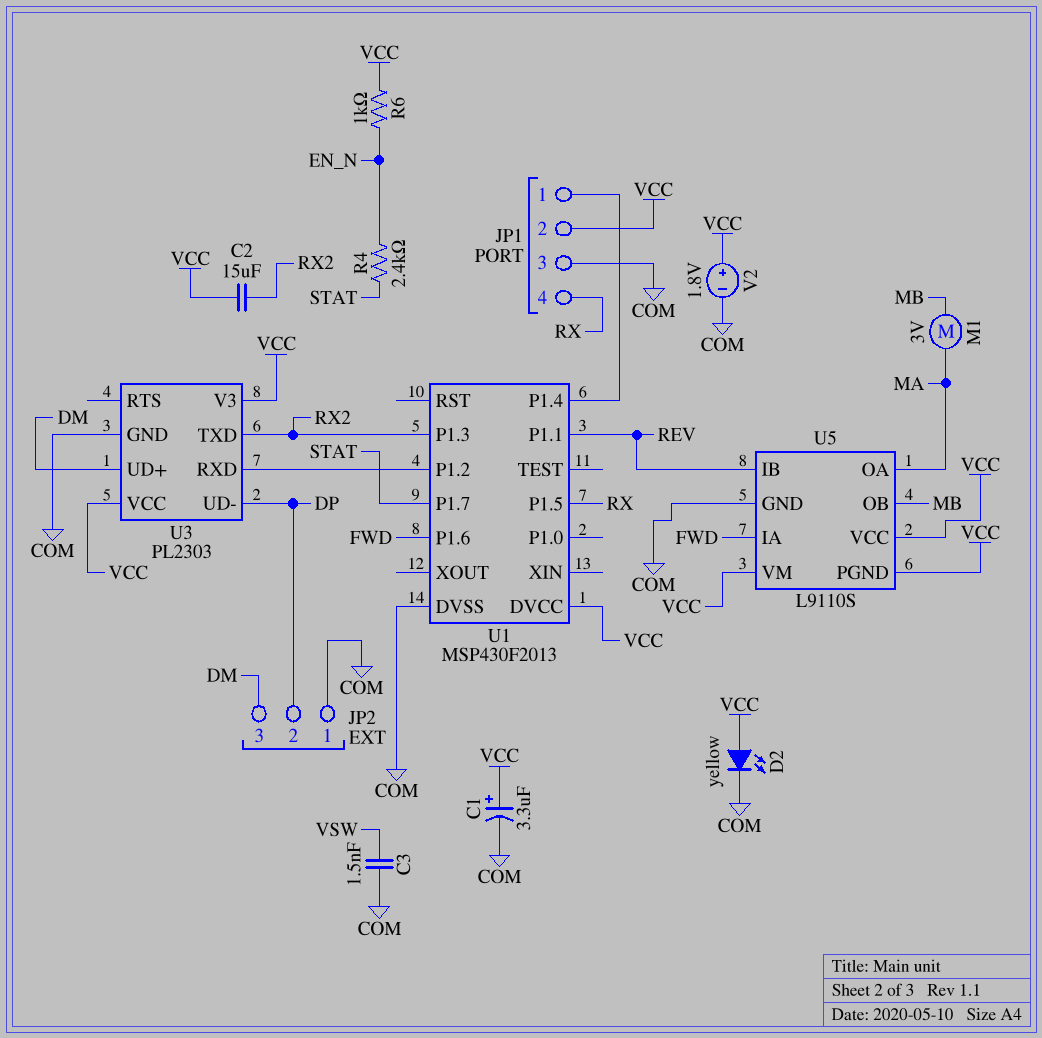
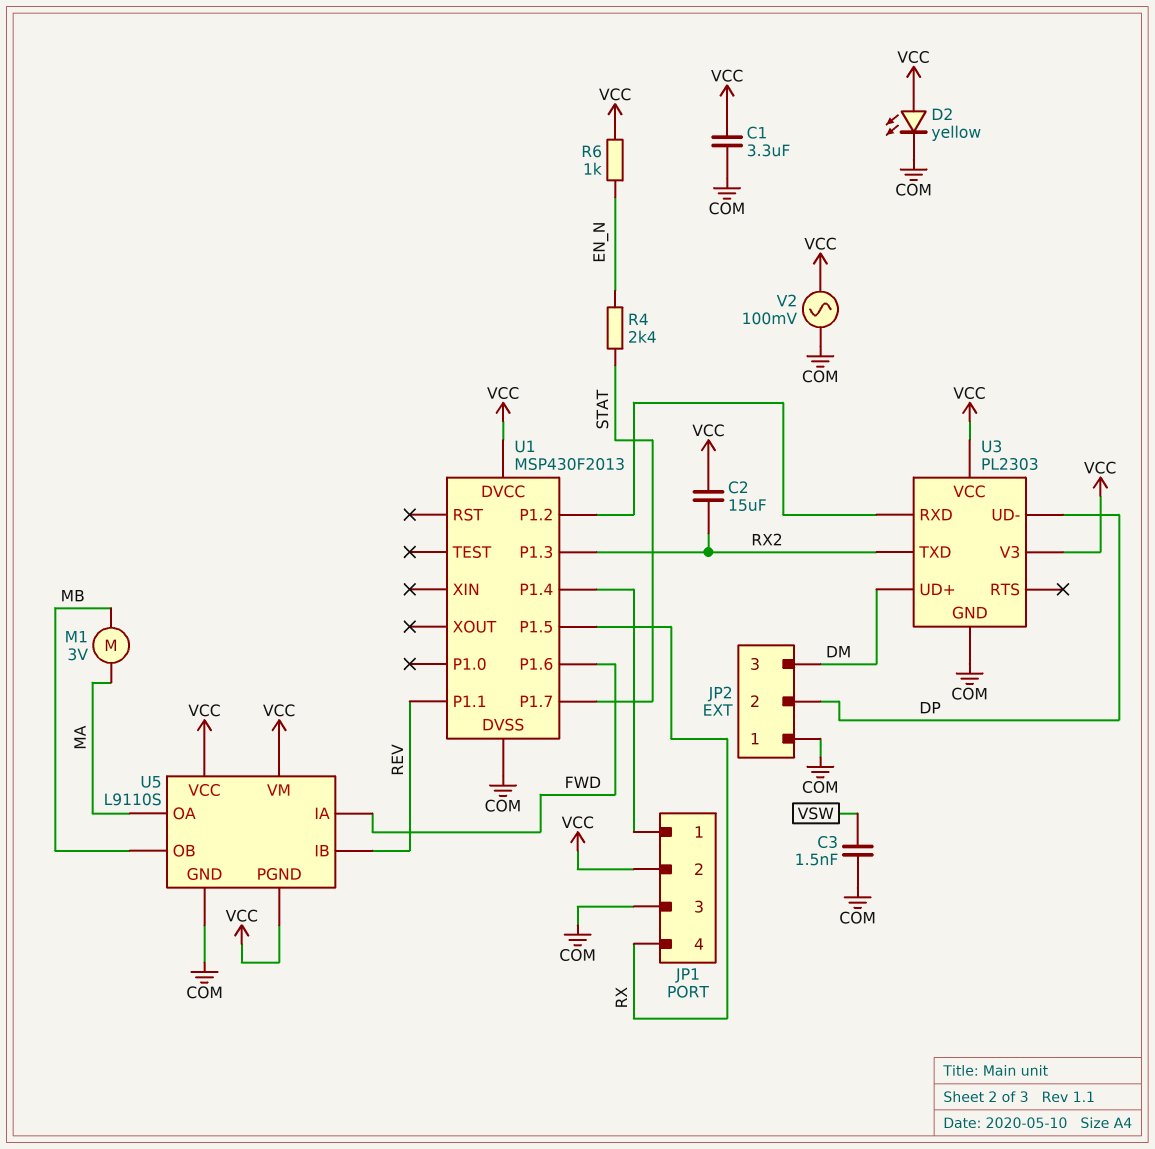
C1: 3.3uF (plus VCC, minus COM) -> 3.3uF (COM, VCC)
V2: 1.8V (plus VCC, minus COM) -> AC 100mV (COM, VCC)

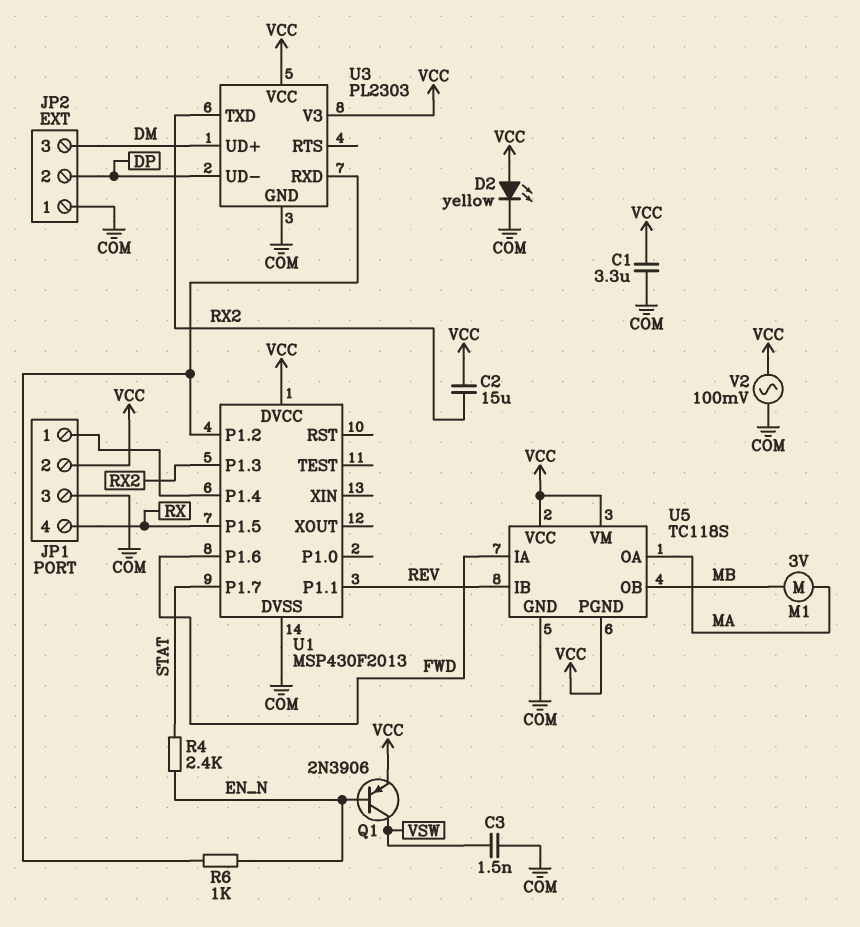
Q1: none -> PNP 2N3906 (B EN_N, C VSW, E VCC)
R6: 1k (EN_N, VCC) -> 1k (EN_N, U1/P1.2)
U5: L9110S -> TC118S

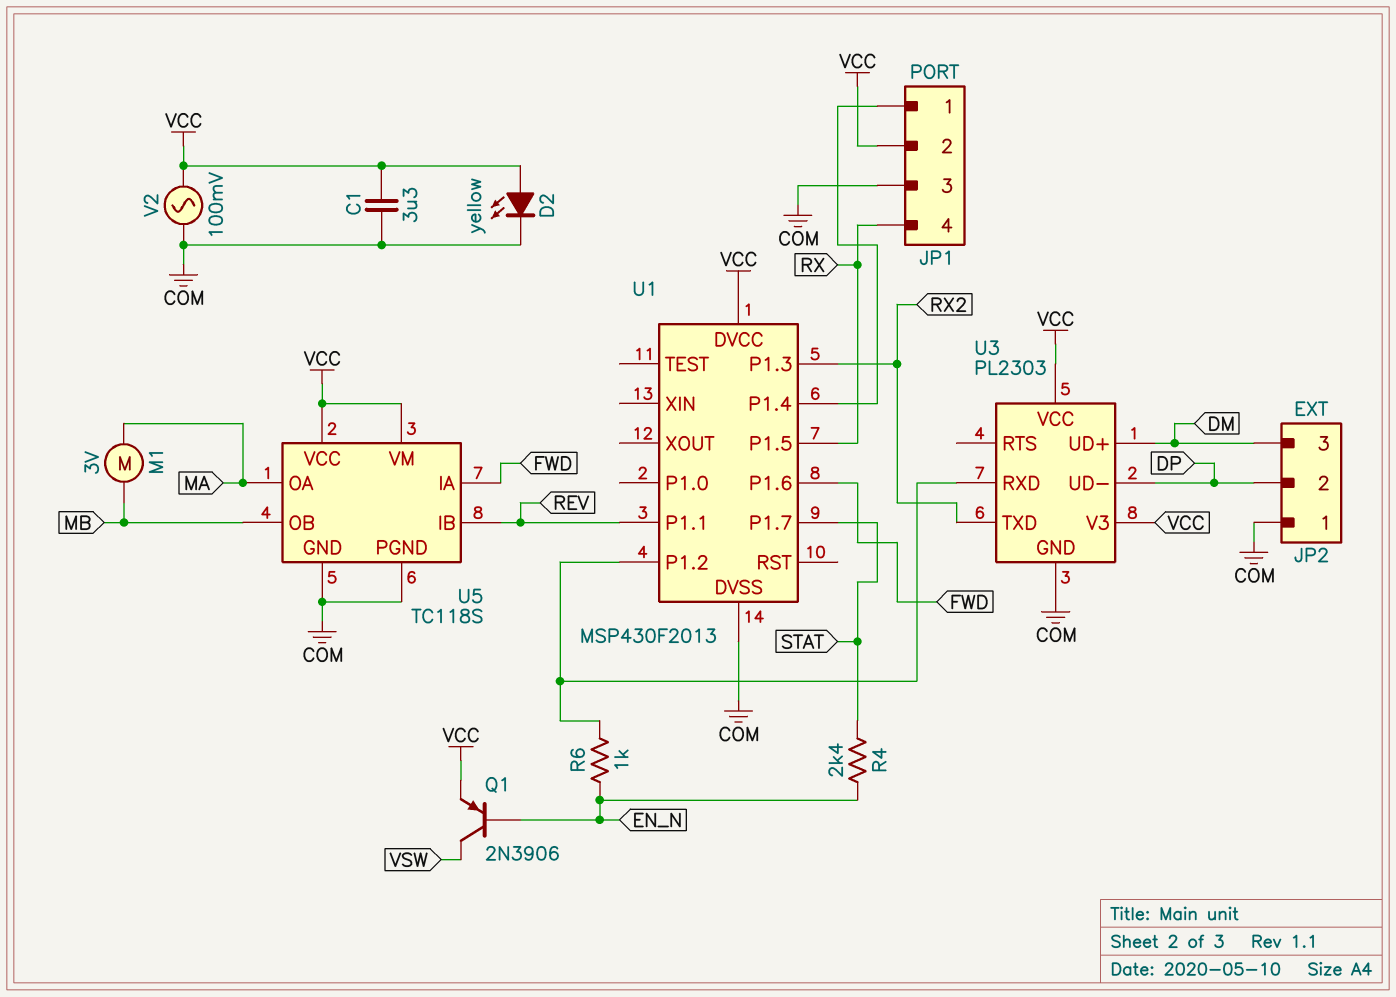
C2: 15uF (RX2, VCC) -> none
C3: 1.5nF (COM, VSW) -> none
U5 pin PGND: VCC -> COM

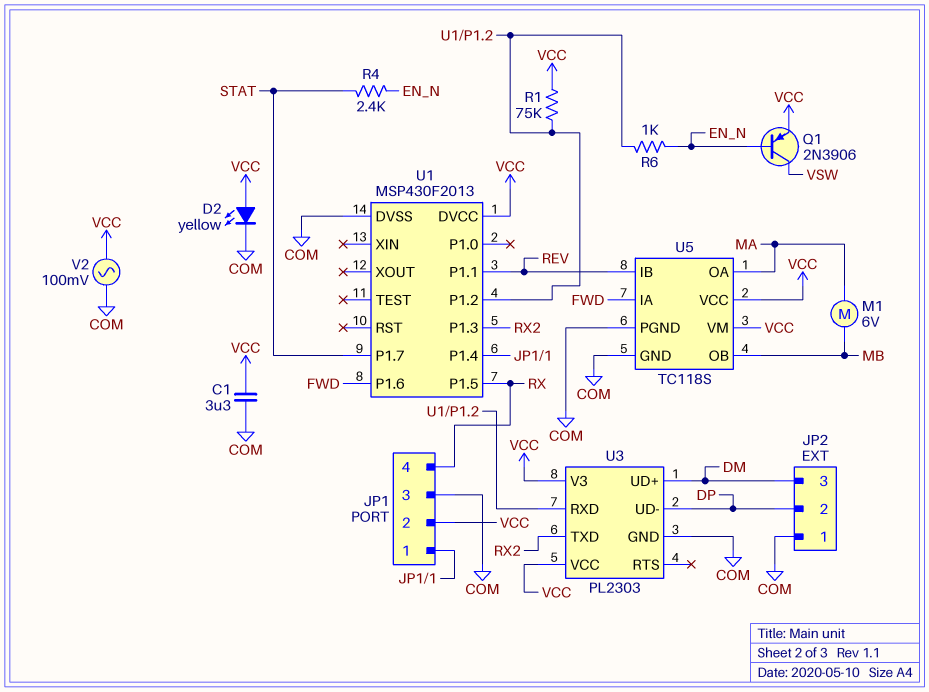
M1: motor 3V (MA, MB) -> motor 6V (MA, MB)
R1: none -> 75k (U1/P1.2, VCC)

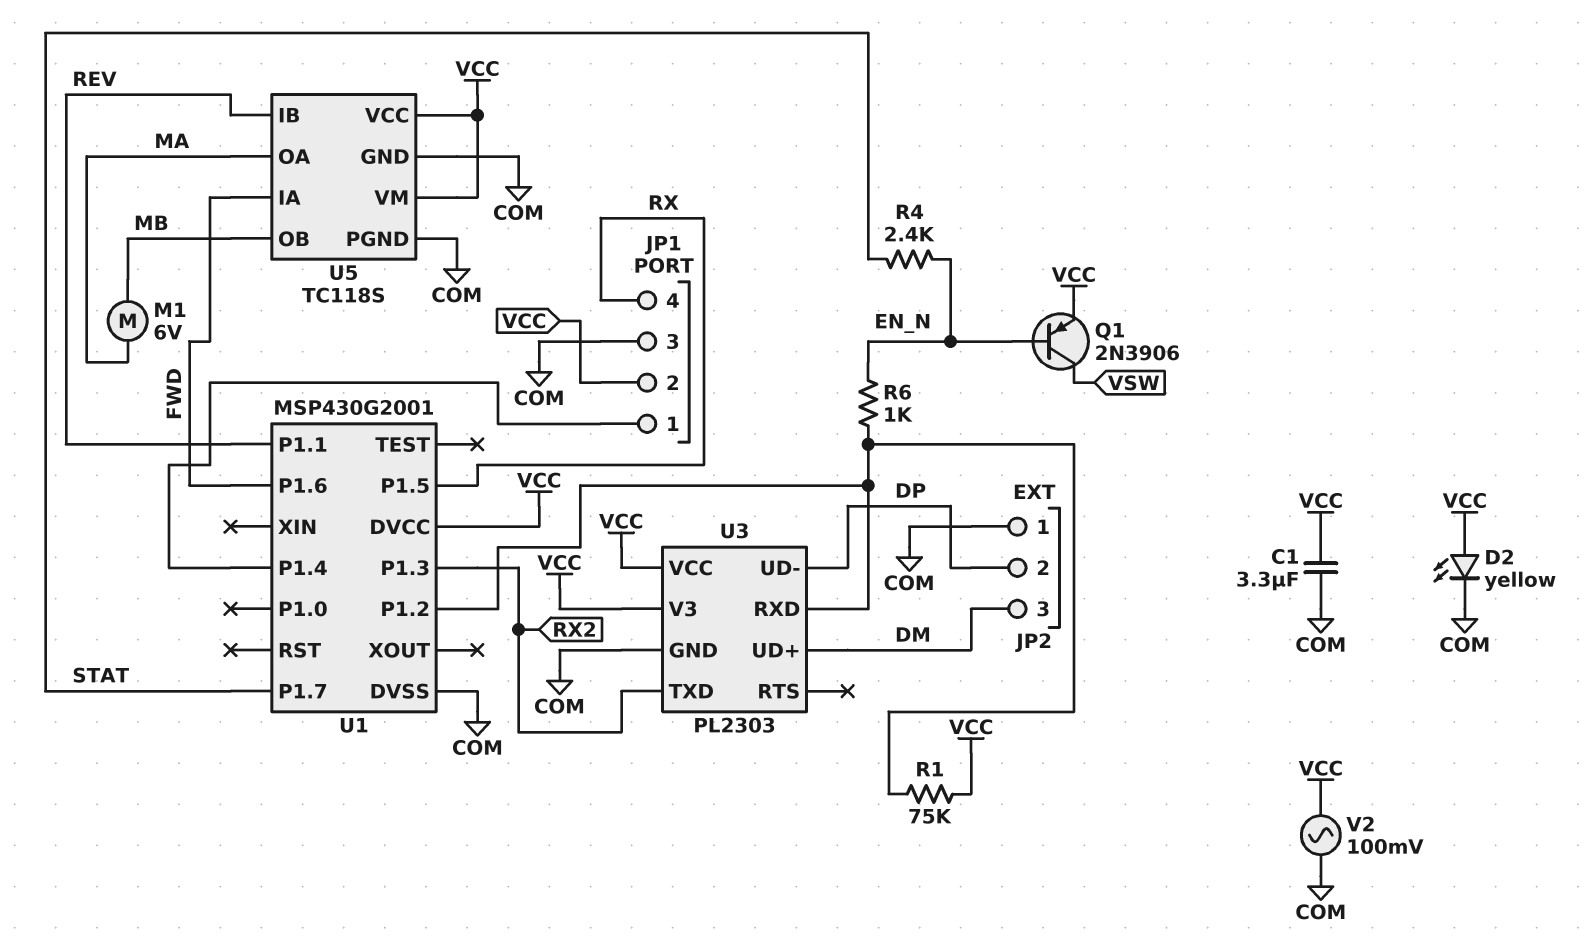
U1: MSP430F2013 -> MSP430G2001

